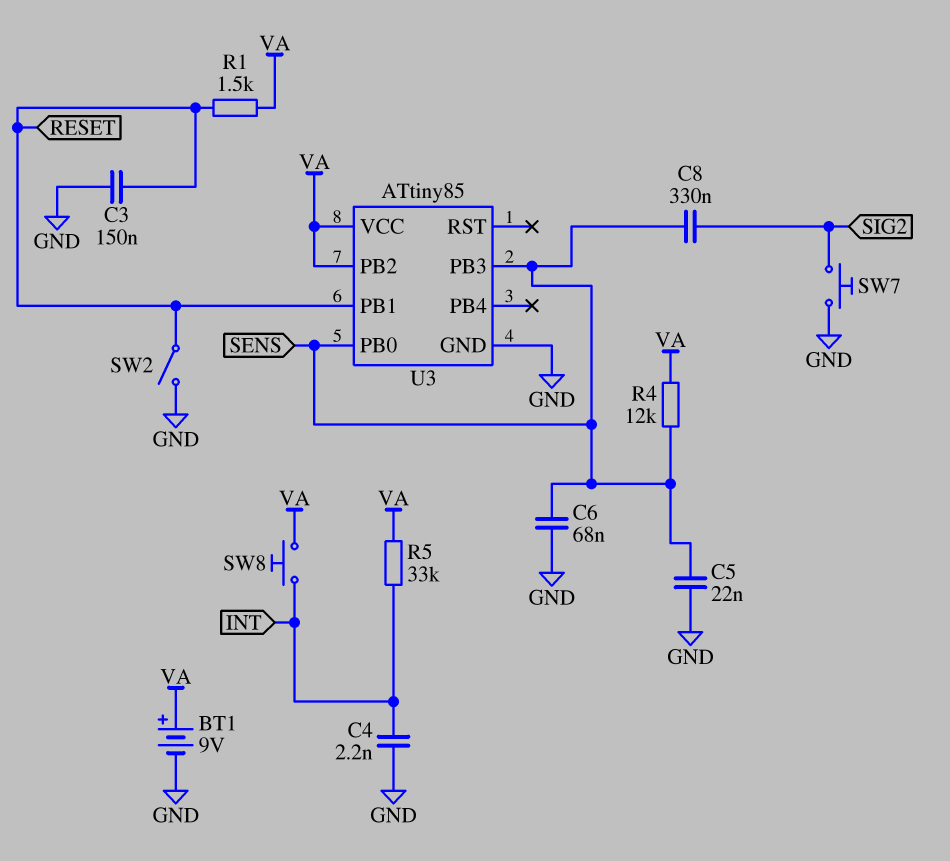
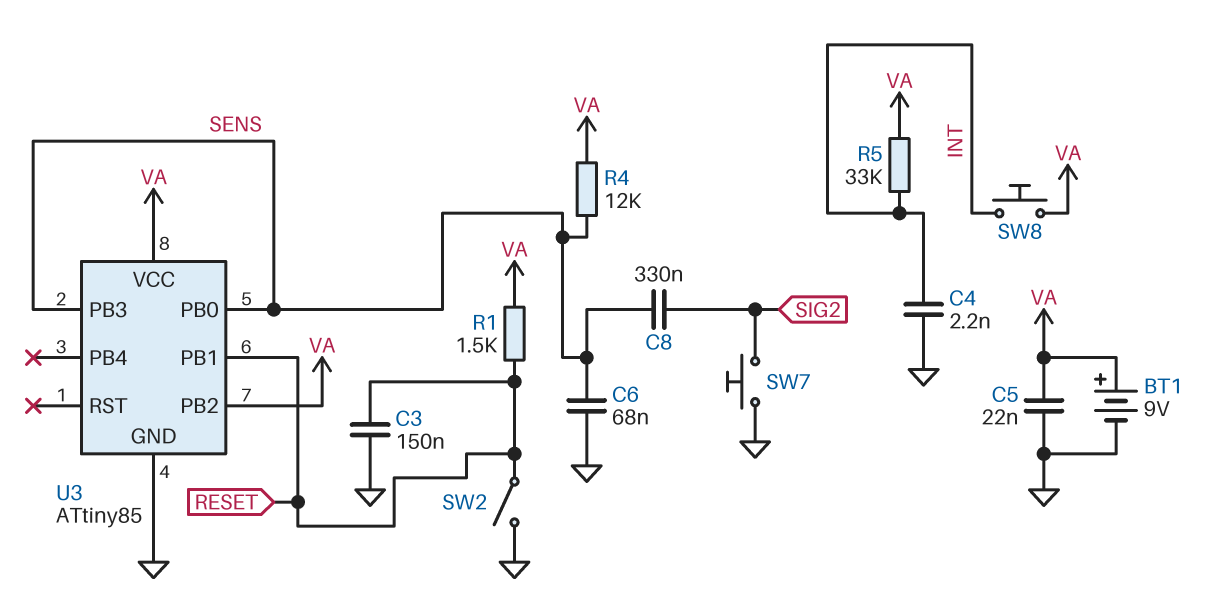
C5: 22nF (GND, SENS) -> 22nF (GND, VA)

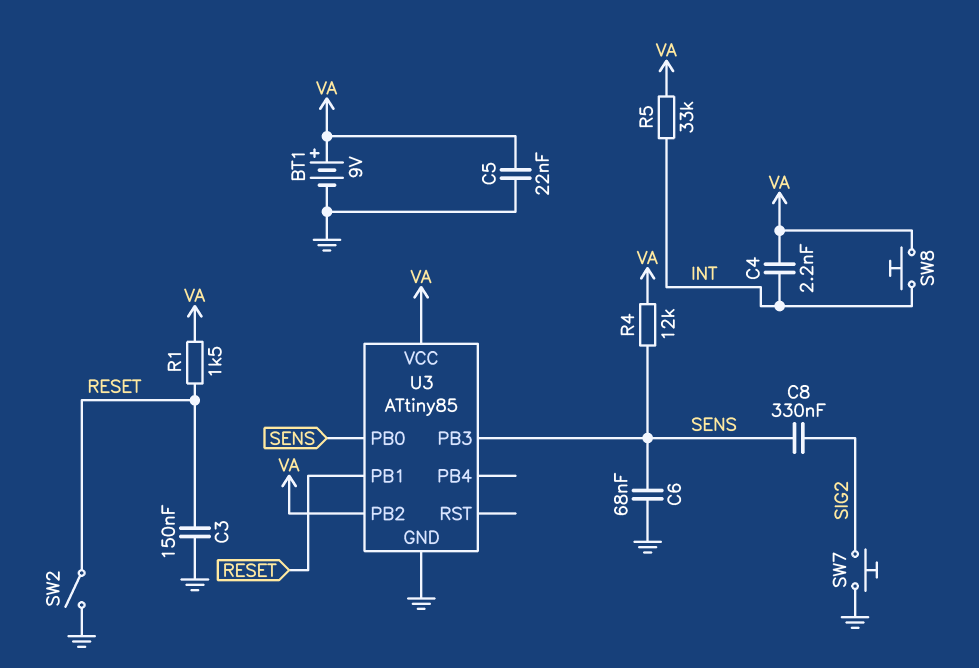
C4: 2.2nF (GND, INT) -> 2.2nF (INT, VA)

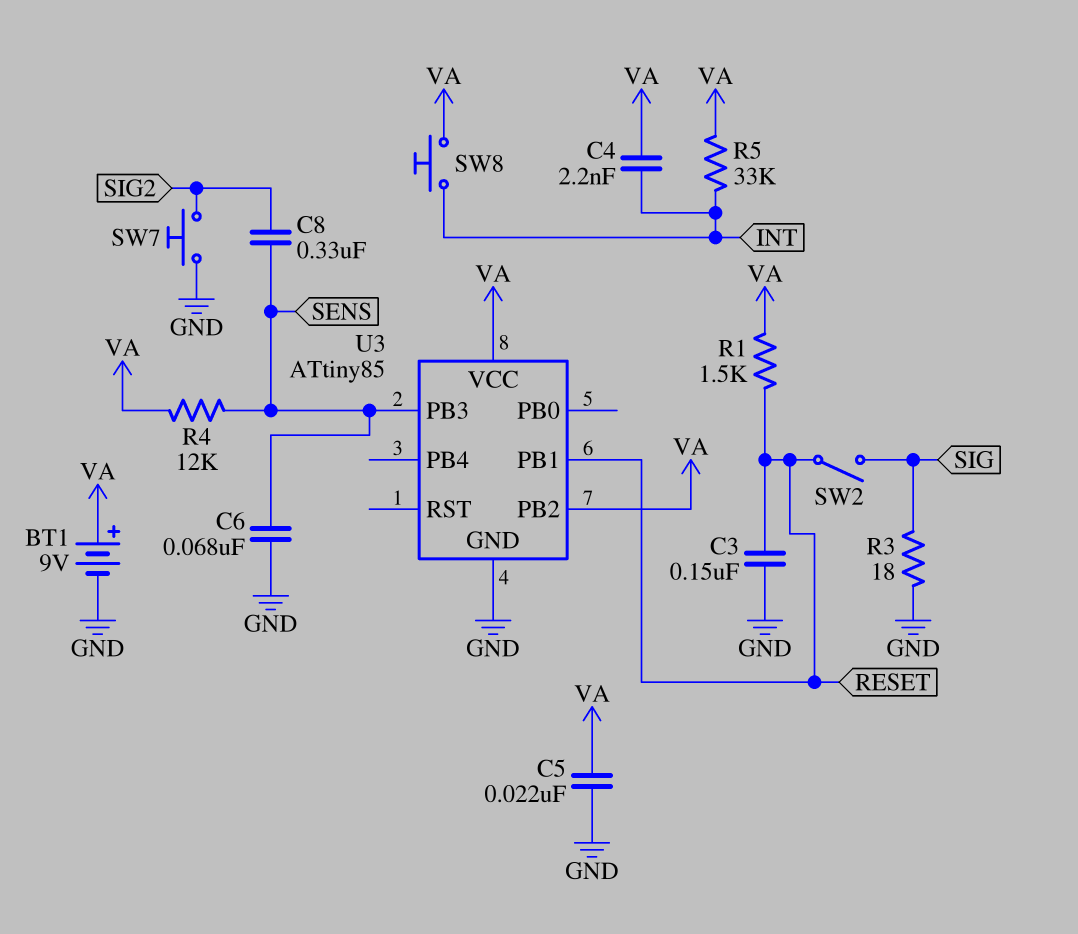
R3: none -> 18 (GND, SIG)
SW2: switch (GND, RESET) -> switch (RESET, SIG)
U3 pin PB0: SENS -> none

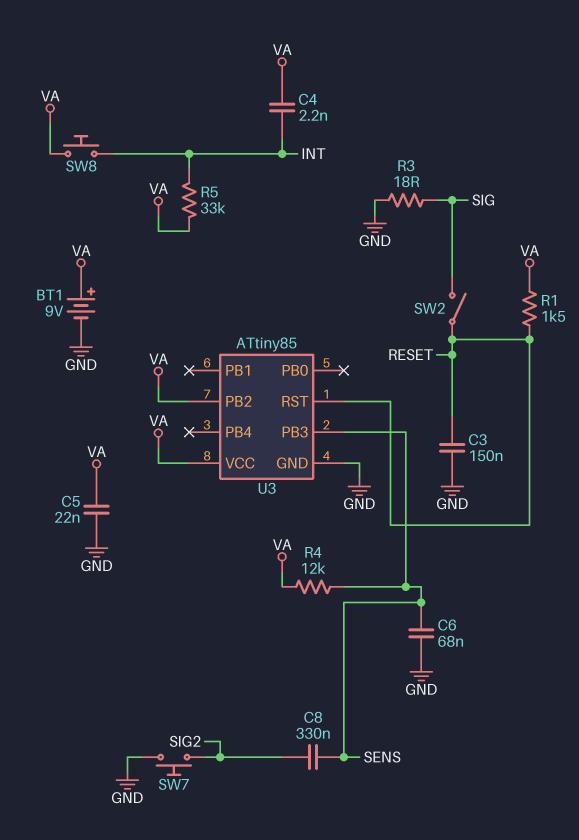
U3 pin PB1: RESET -> none
U3 pin RST: none -> RESET

